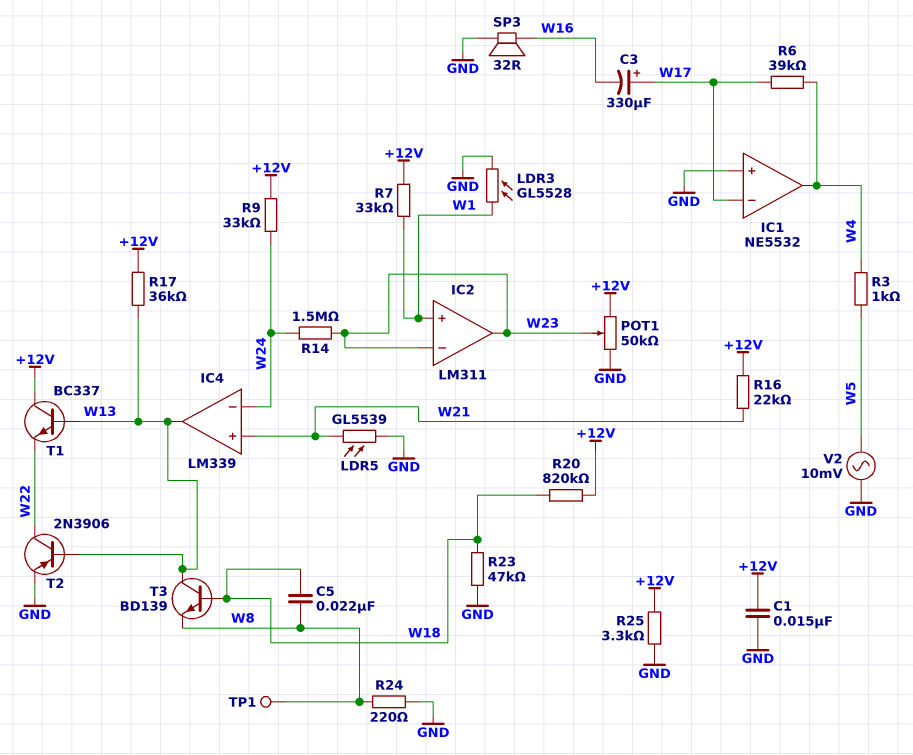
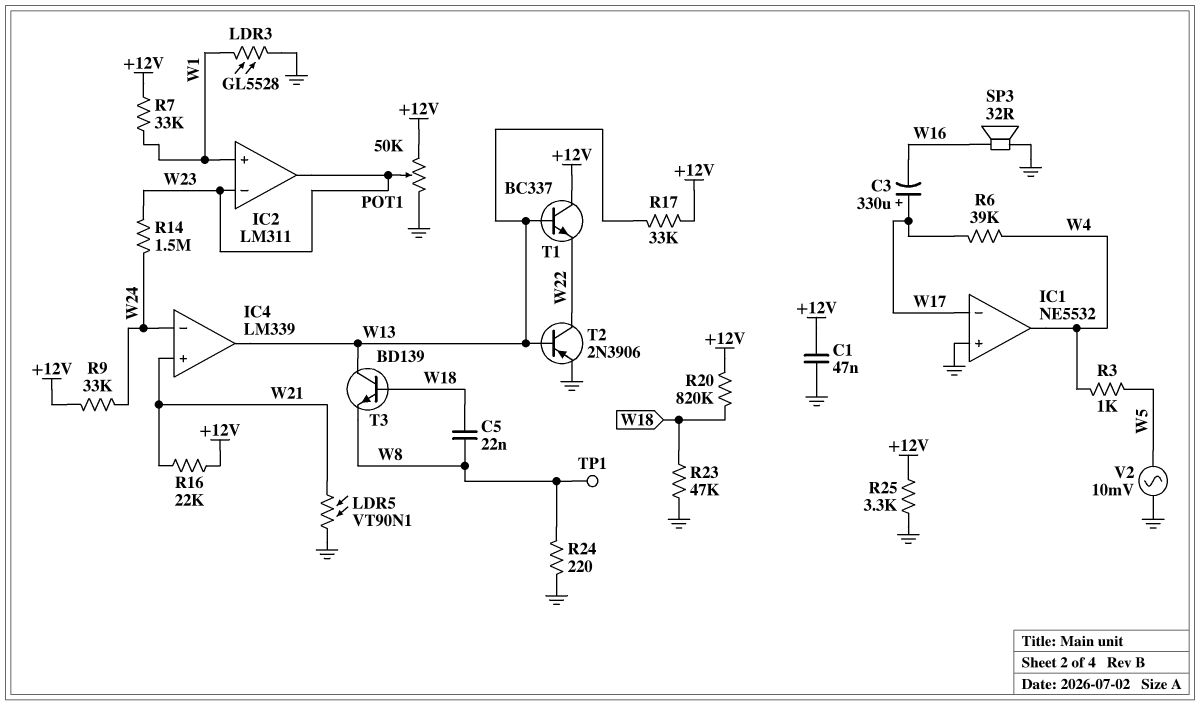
C1: 15nF (+12V, GND) -> 47nF (+12V, GND)
LDR5: GL5539 (GND, W21) -> VT90N1 (GND, W21)
R17: 36k (+12V, W13) -> 33k (+12V, W13)

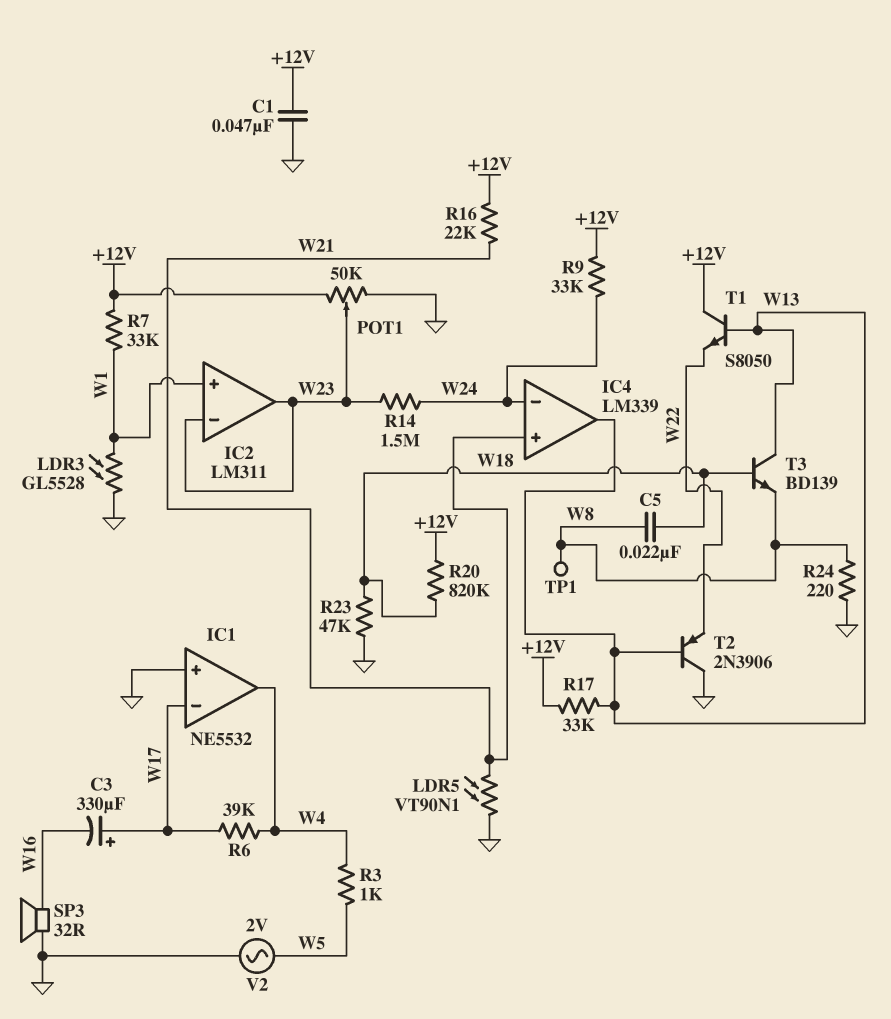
R25: 3.3k (+12V, GND) -> none
T1: NPN BC337 (B W13, C +12V, E W22) -> NPN S8050 (B W13, C +12V, E W22)
T2: PNP 2N3906 (B W13, C W22, E GND) -> PNP 2N3906 (B W13, C GND, E W22)
V2: AC 10mV (GND, W5) -> AC 2V (GND, W5)

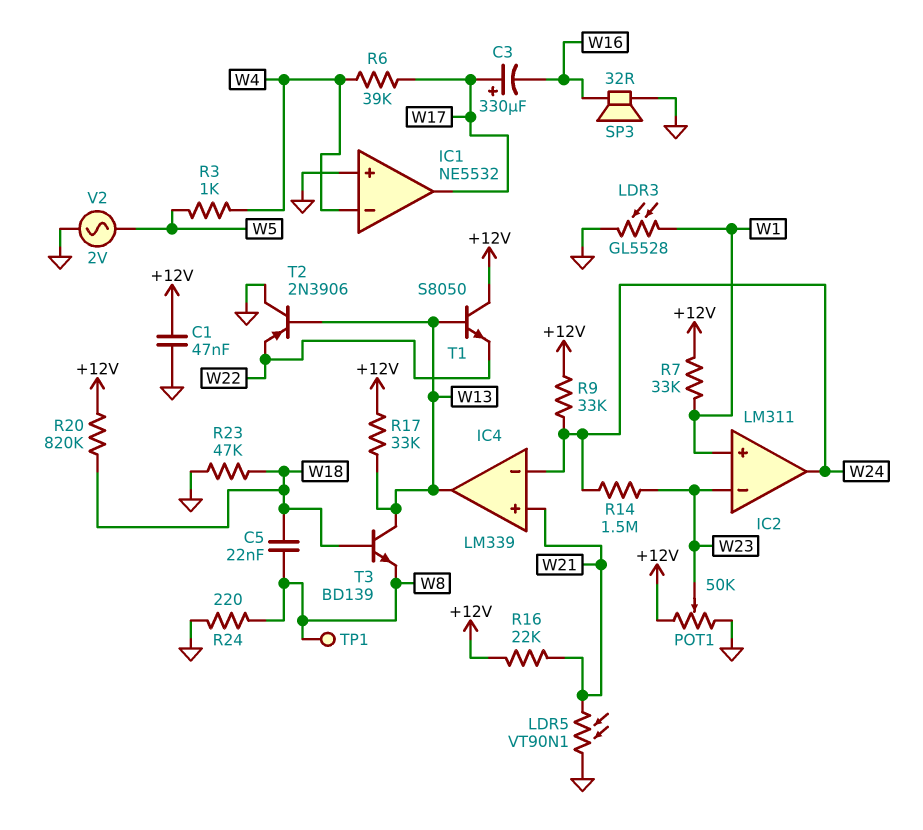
IC1 pin in-: W17 -> W4
IC1 pin out: W4 -> W17
IC2 pin out: W23 -> W24

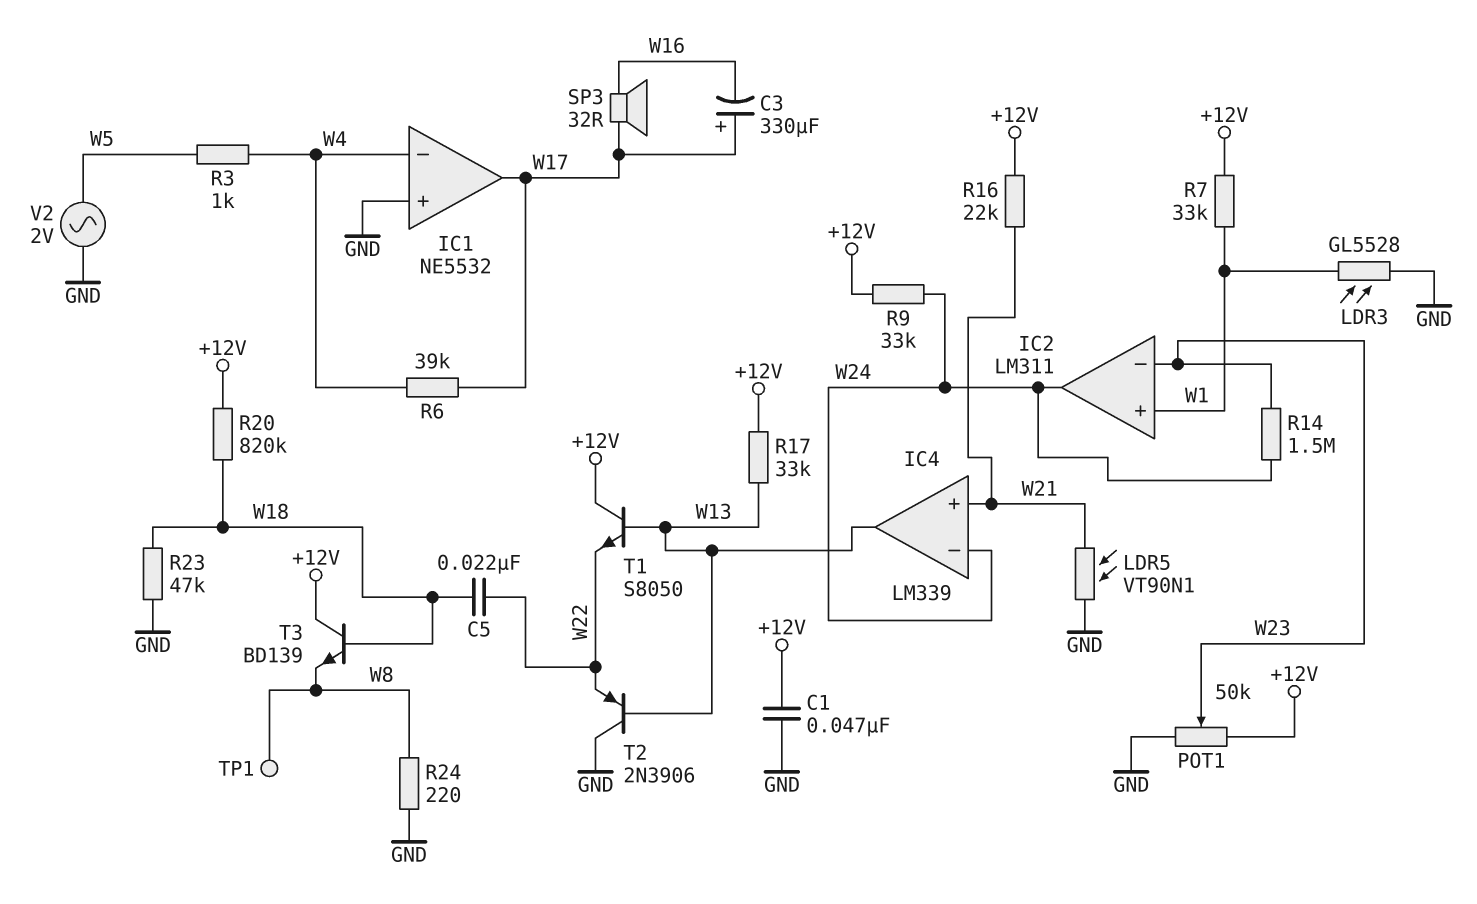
C5: 22nF (W8, W18) -> 22nF (W18, W22)
SP3: speaker 32R (GND, W16) -> speaker 32R (W16, W17)
T3: NPN BD139 (B W18, C W13, E W8) -> NPN BD139 (B W18, C +12V, E W8)

